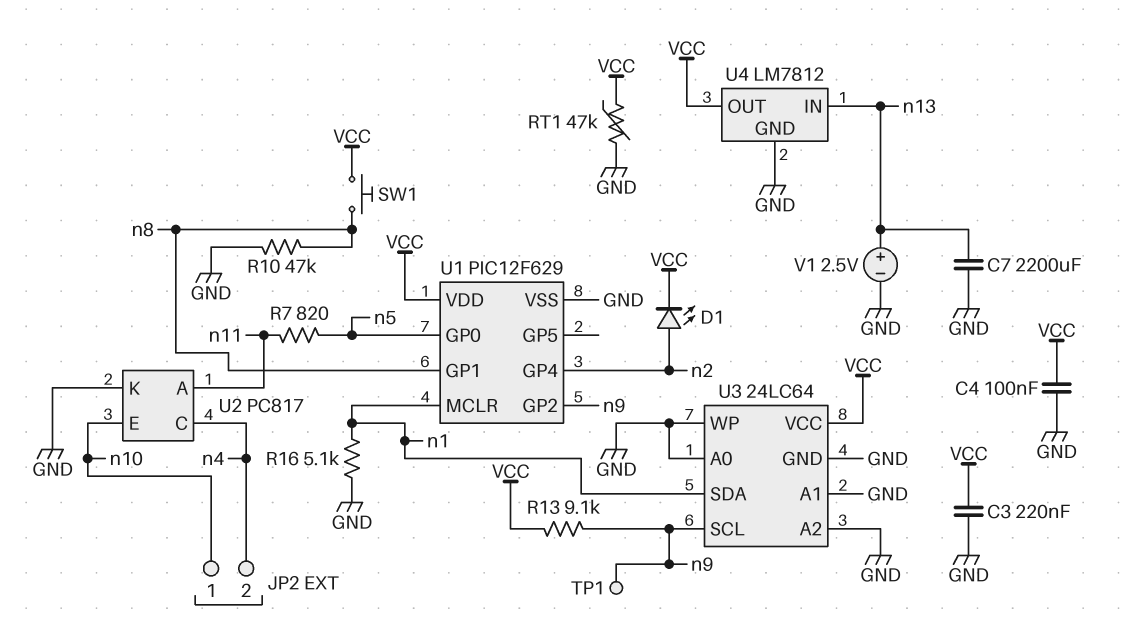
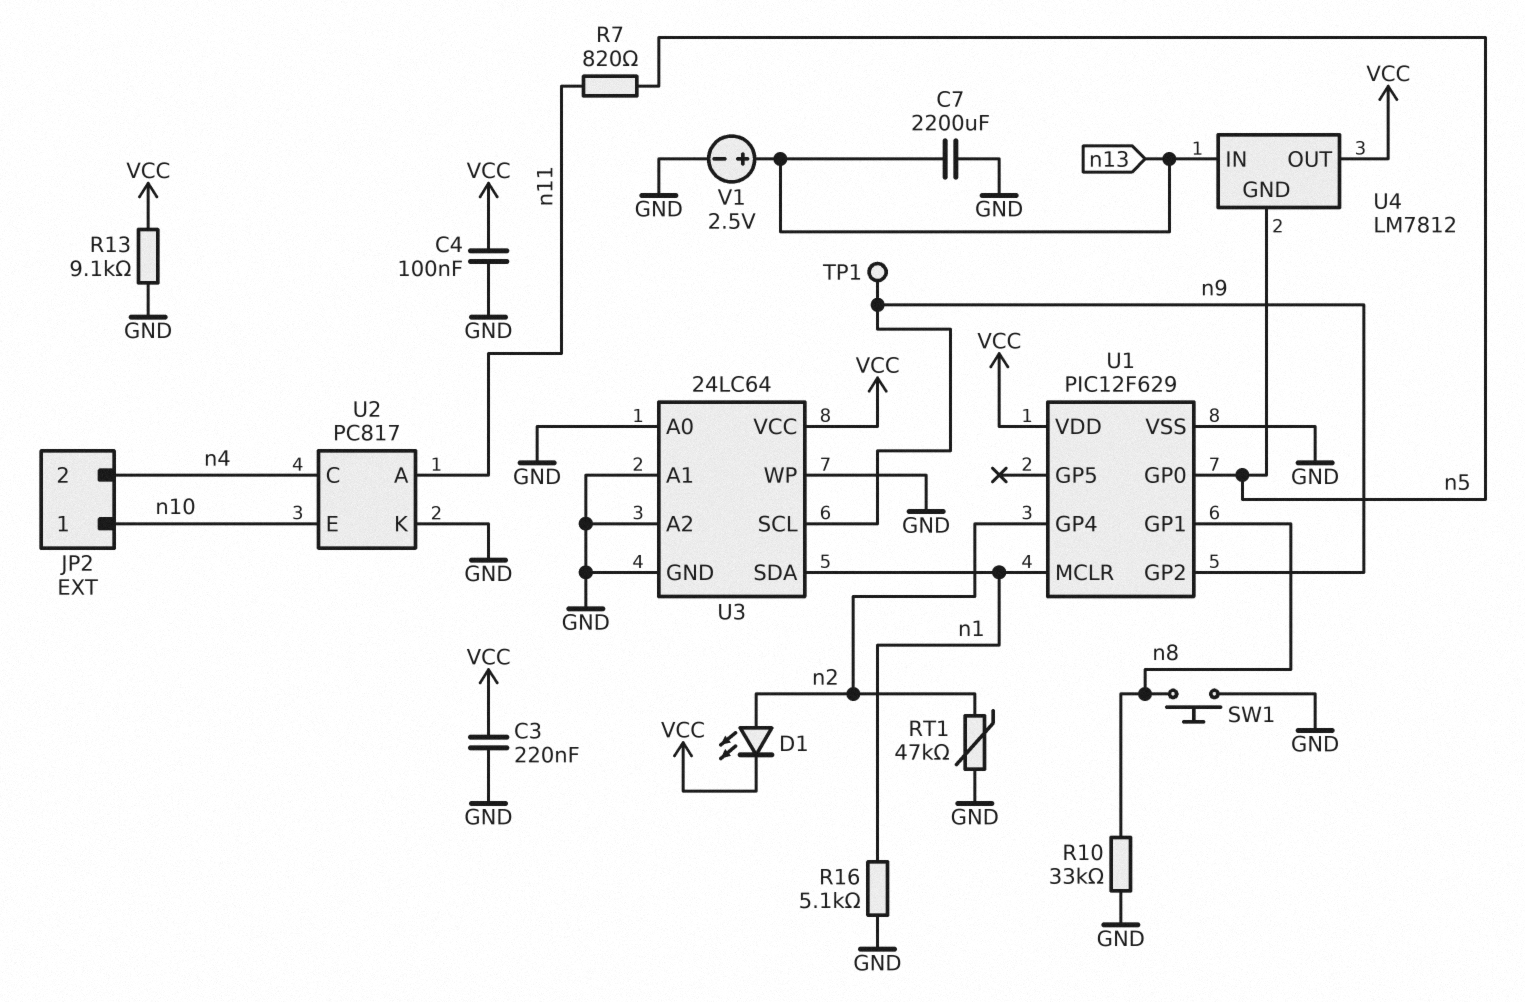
R10: 47k (GND, n8) -> 33k (GND, n8)
R13: 9.1k (VCC, n9) -> 9.1k (GND, VCC)
RT1: 47k (GND, VCC) -> 47k (GND, n2)
SW1: button (VCC, n8) -> button (GND, n8)
U4 pin GND: GND -> n5

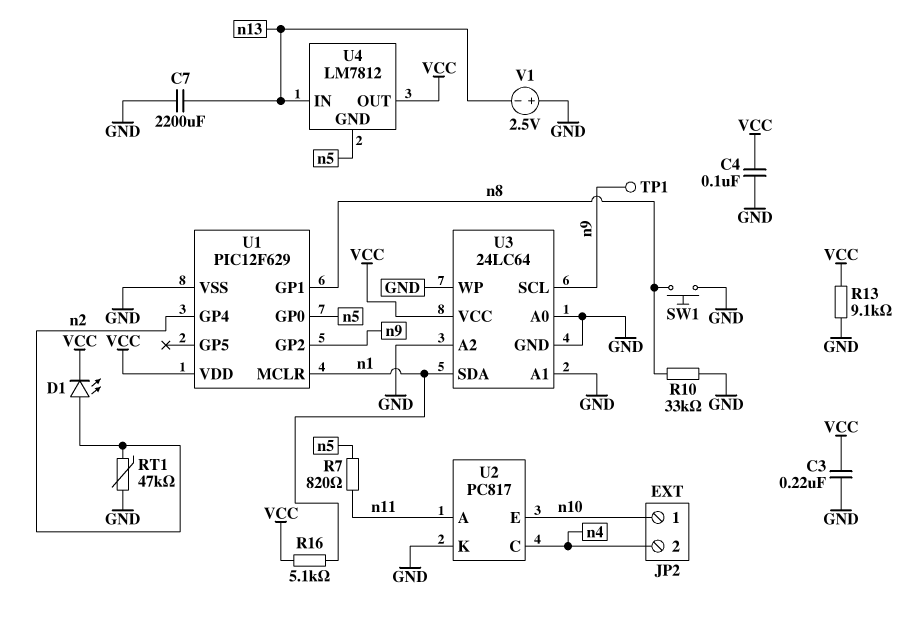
R16: 5.1k (GND, n1) -> 5.1k (VCC, n1)
V1: 2.5V (plus n13, minus GND) -> 2.5V (plus GND, minus n13)

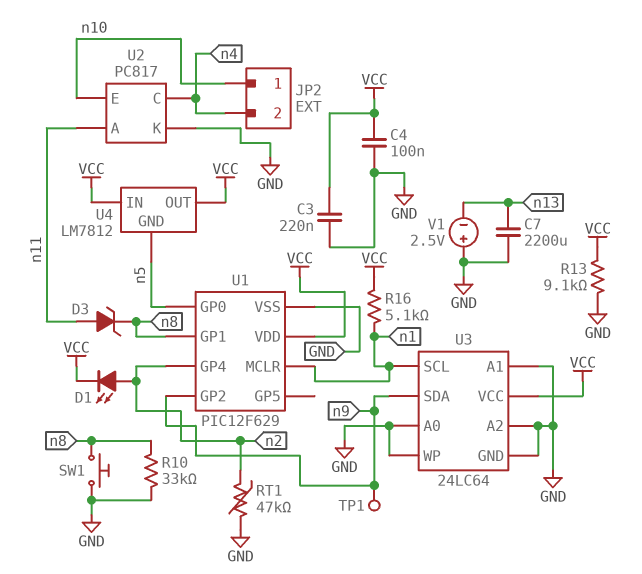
D3: none -> zener (A n11, K n8)
R7: 820 (n5, n11) -> none
U3 pin SCL: n9 -> n1
U3 pin SDA: n1 -> n9
U4 pin IN: n13 -> VCC

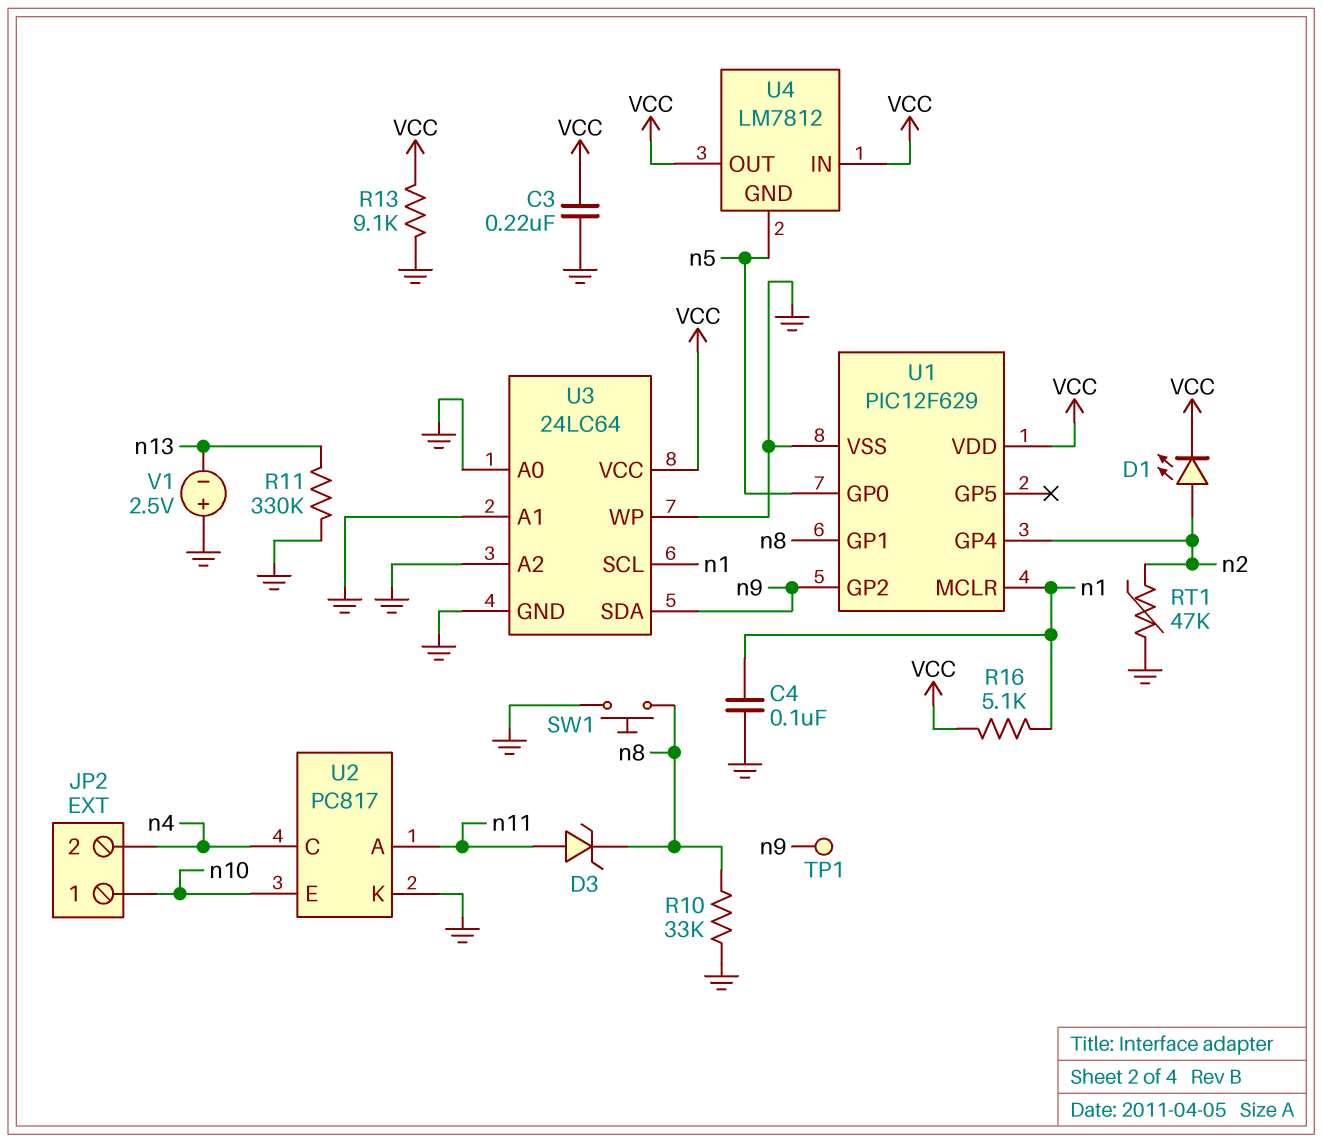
C4: 100nF (GND, VCC) -> 100nF (GND, n1)
C7: 2200uF (GND, n13) -> none
R11: none -> 330k (GND, n13)

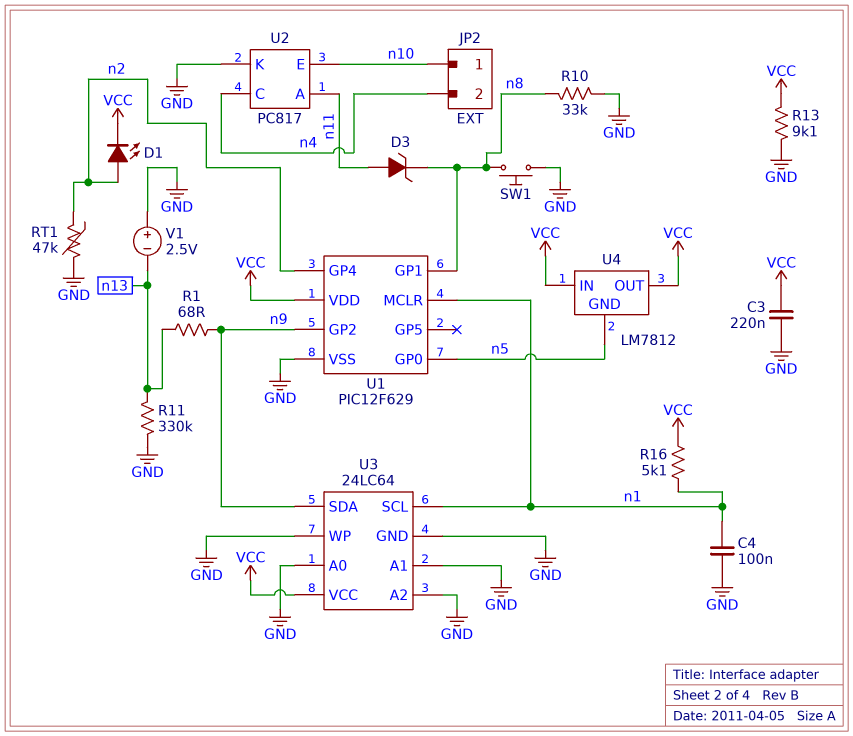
R1: none -> 68 (n9, n13)
TP1: test point (n9) -> none

